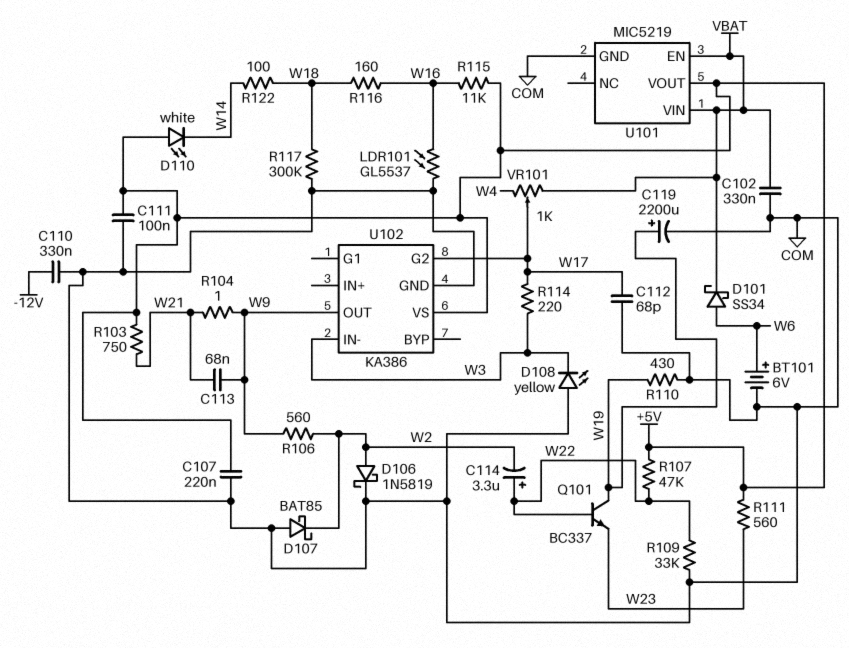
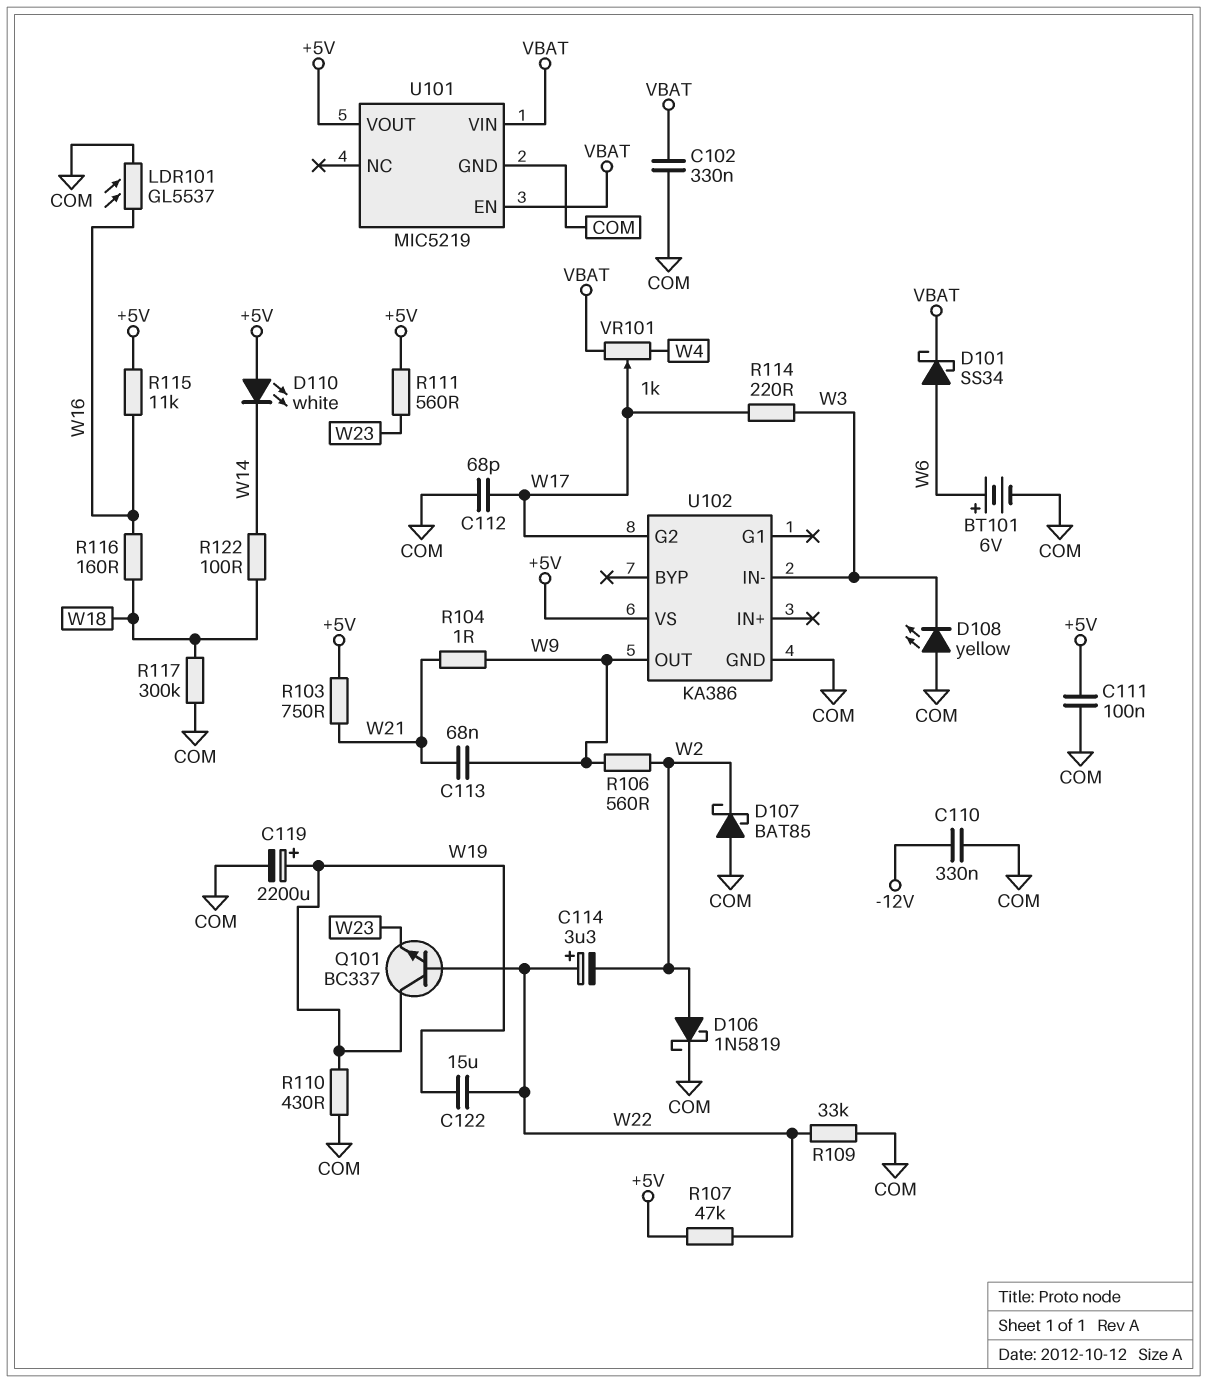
C107: 220nF (+5V, COM) -> none
C122: none -> 15uF (W19, W22)

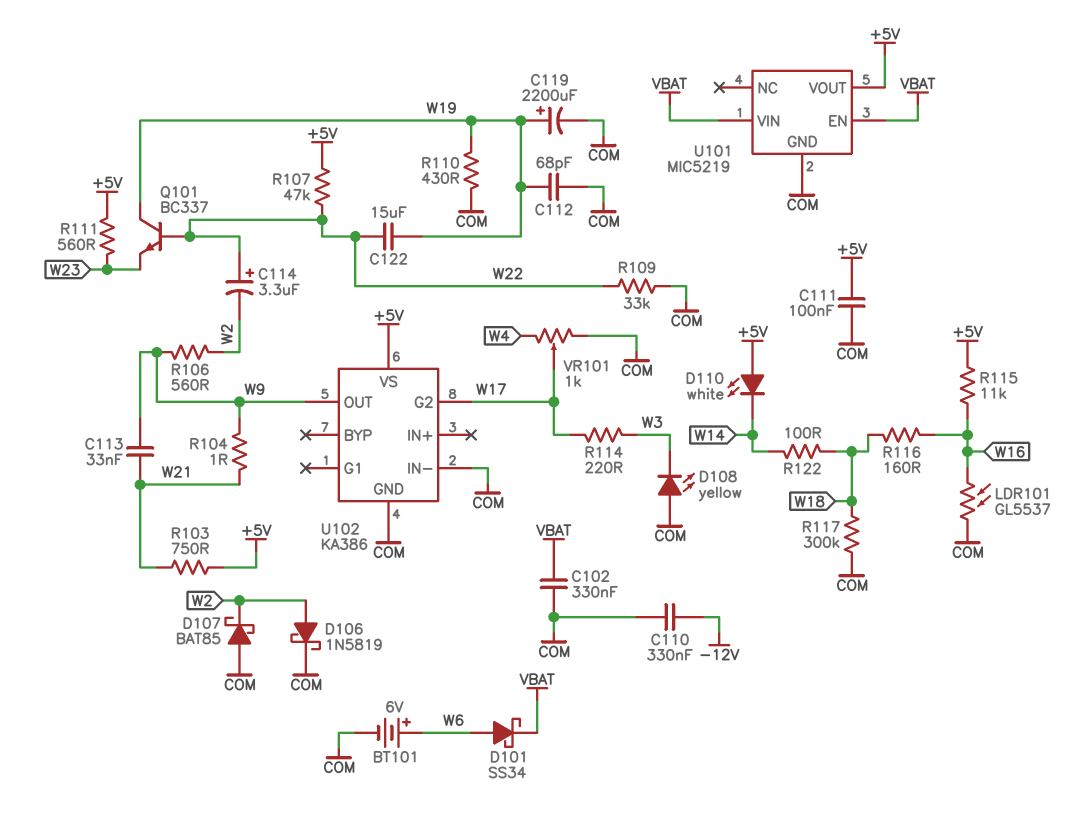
C112: 68pF (COM, W17) -> 68pF (COM, W19)
C113: 68nF (W9, W21) -> 33nF (W9, W21)
U102 pin IN-: W3 -> COM
VR101: 1k (VBAT, W4, wiper W17) -> 1k (COM, W4, wiper W17)

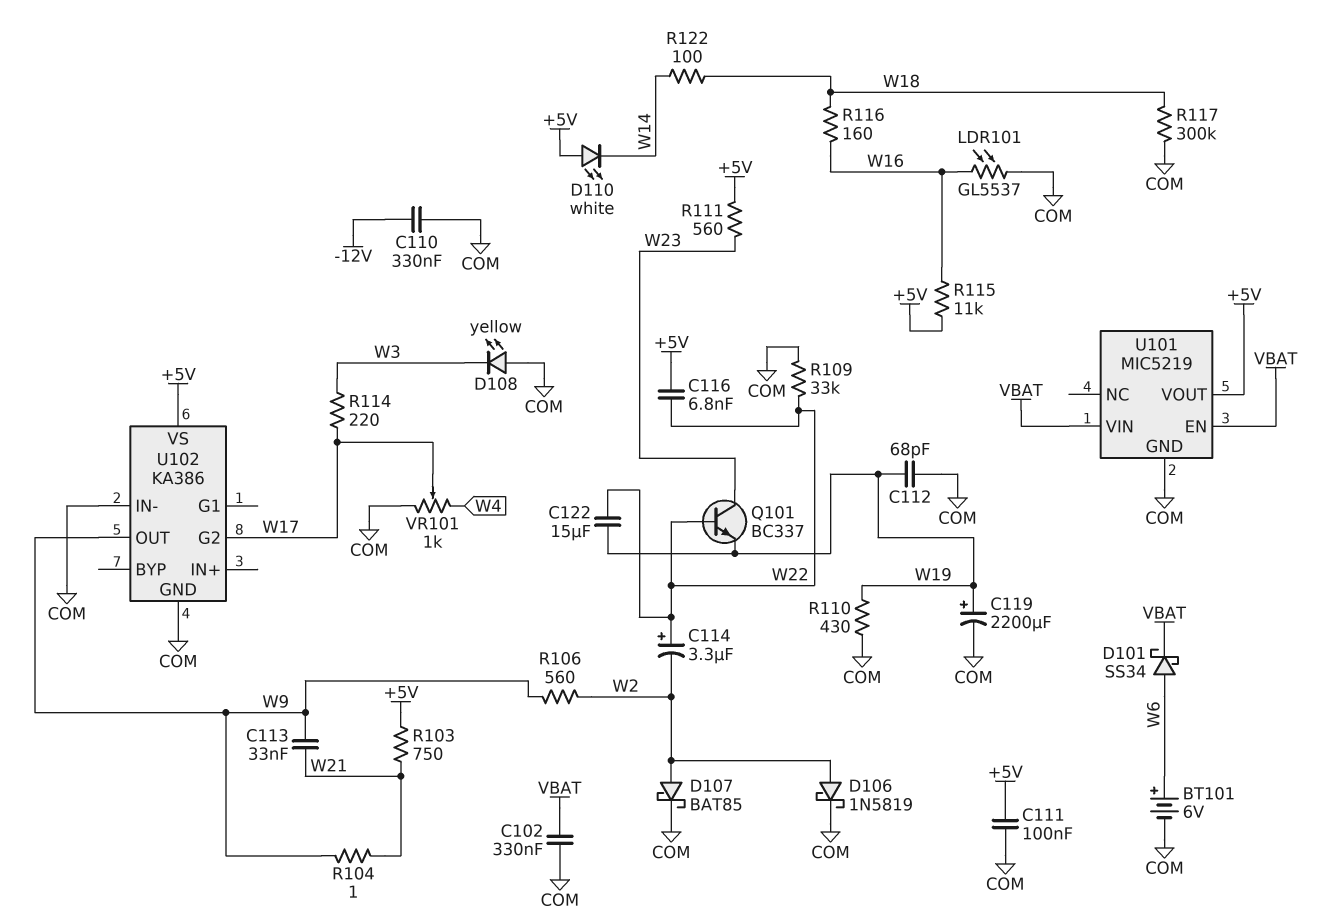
C116: none -> 6.8nF (+5V, W22)
D107: schottky BAT85 (A COM, K W2) -> schottky BAT85 (A W2, K COM)
Q101: NPN BC337 (B W22, C W19, E W23) -> NPN BC337 (B W22, C W23, E W19)
R107: 47k (+5V, W22) -> none

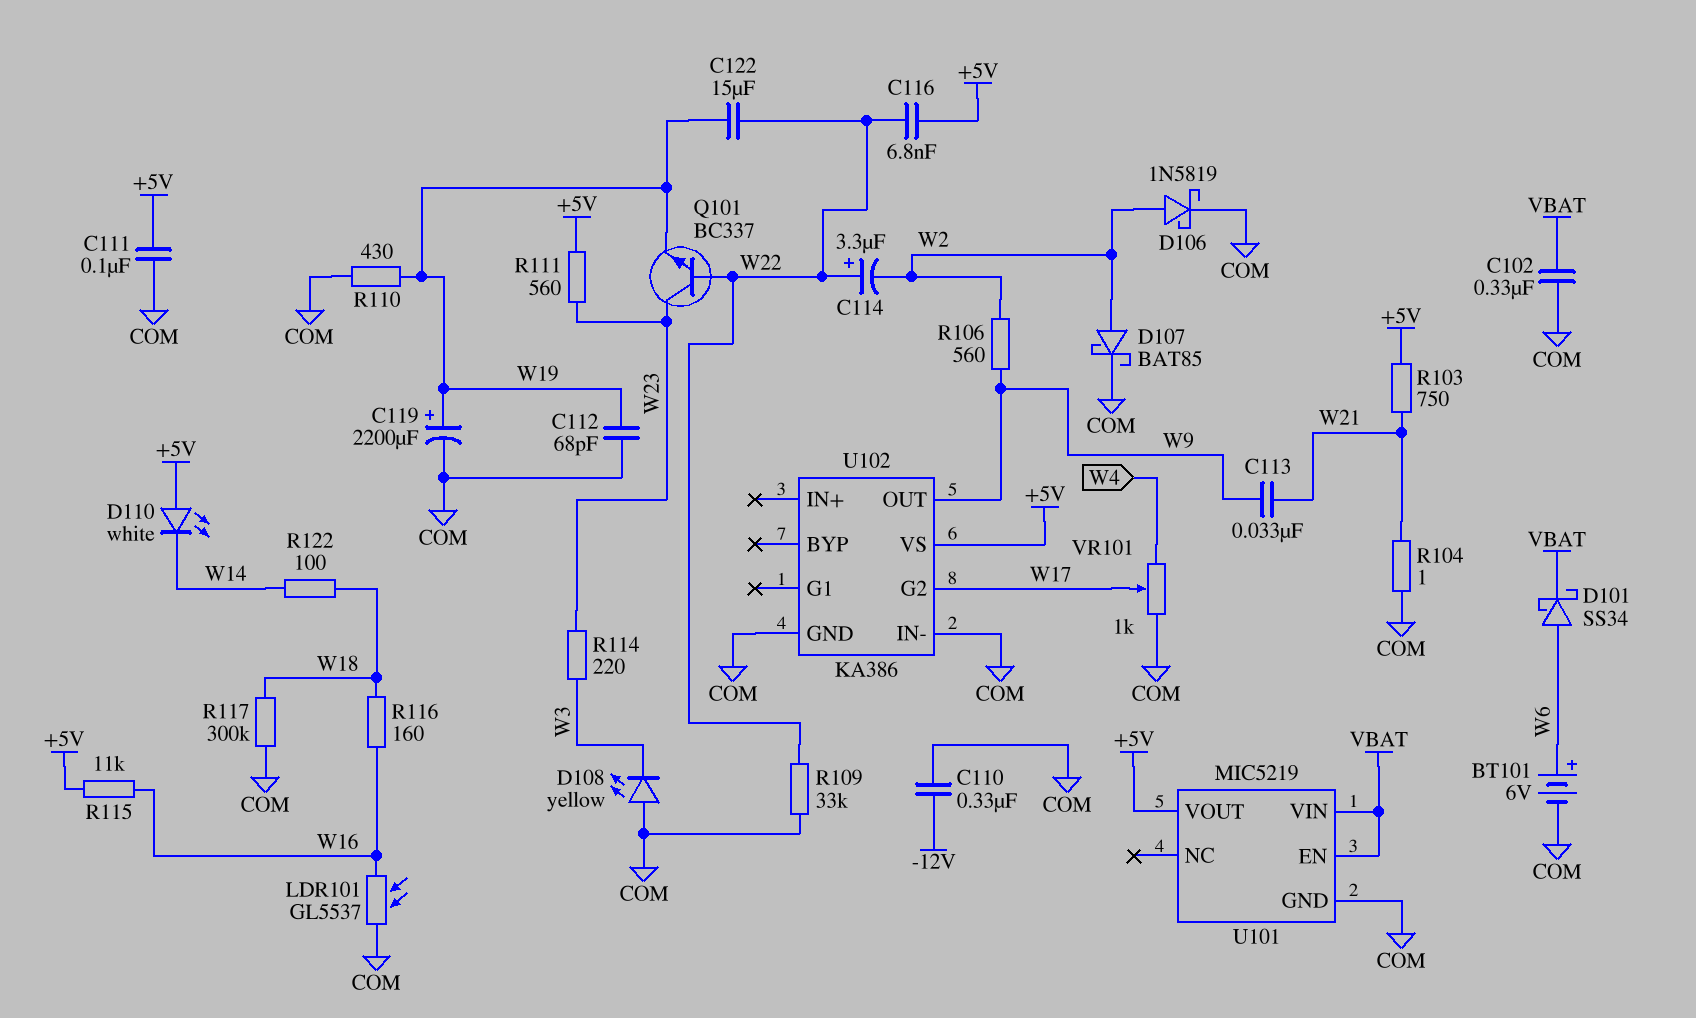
R104: 1 (W9, W21) -> 1 (COM, W21)
R114: 220 (W3, W17) -> 220 (W3, W23)

